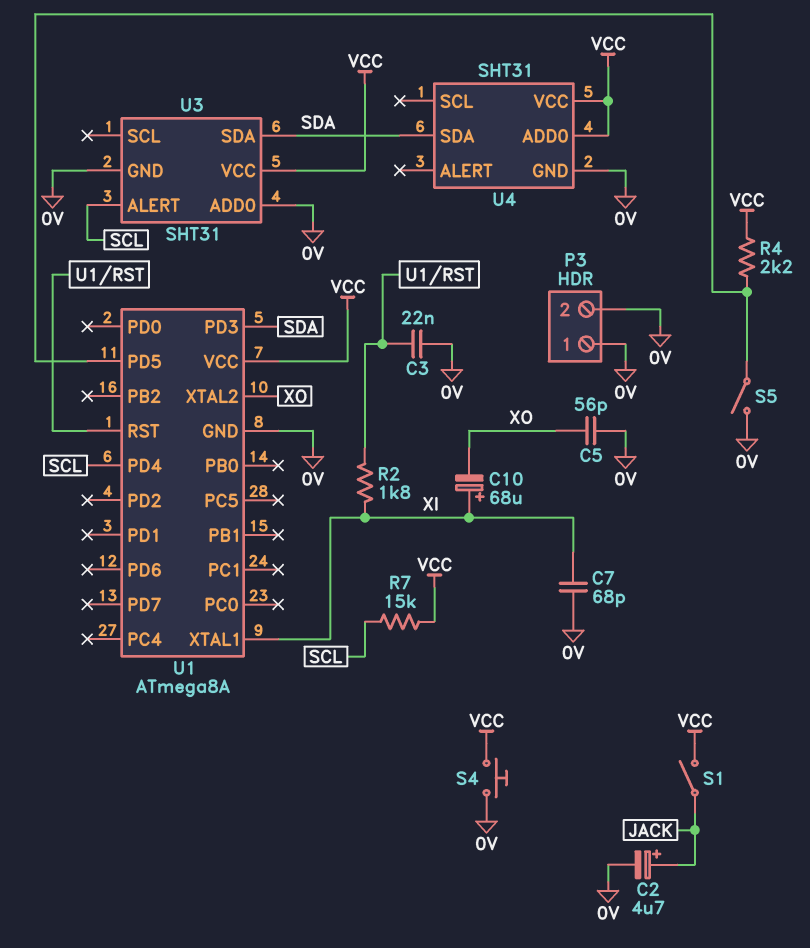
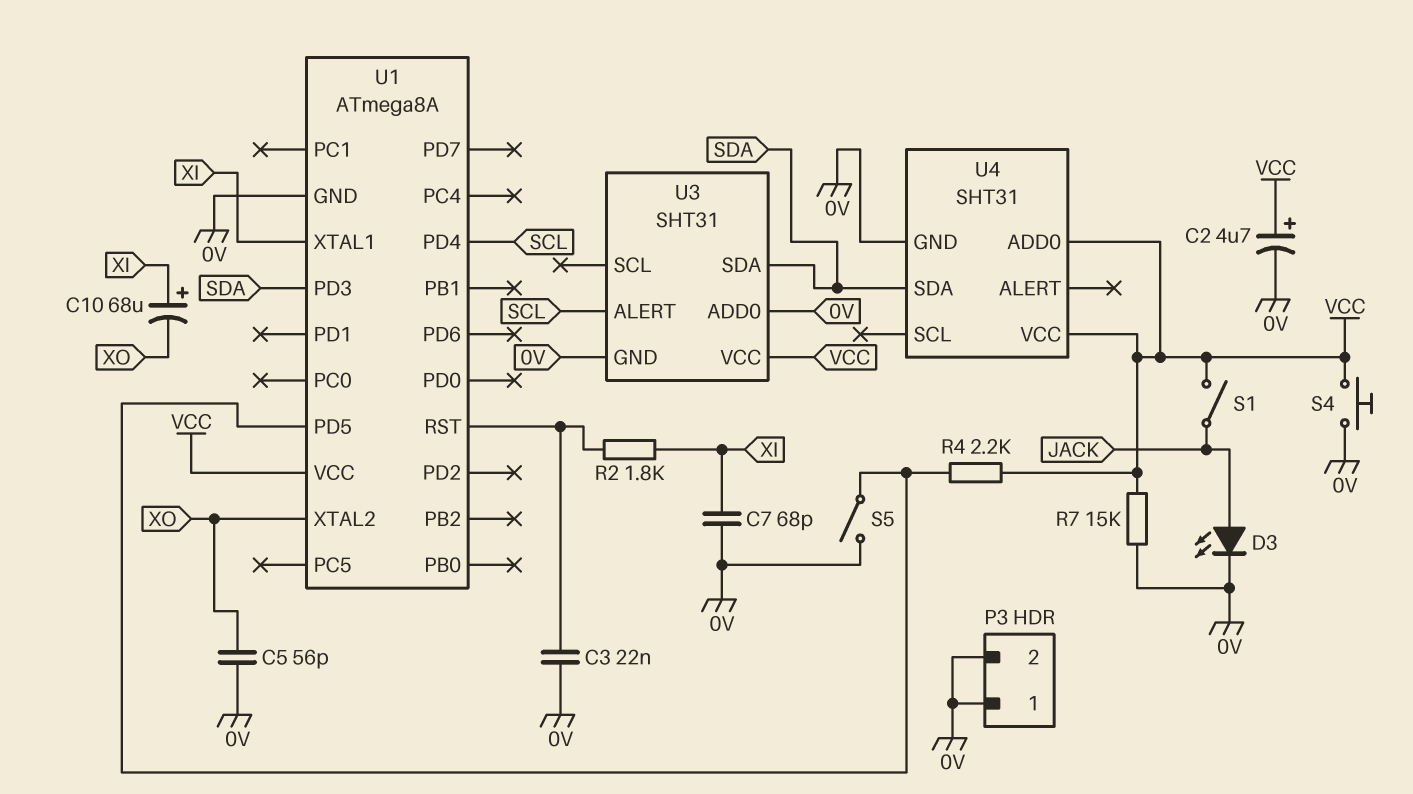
C2: 4.7uF (plus JACK, minus 0V) -> 4.7uF (plus VCC, minus 0V)
D3: none -> LED (A JACK, K 0V)
R7: 15k (SCL, VCC) -> 15k (0V, VCC)

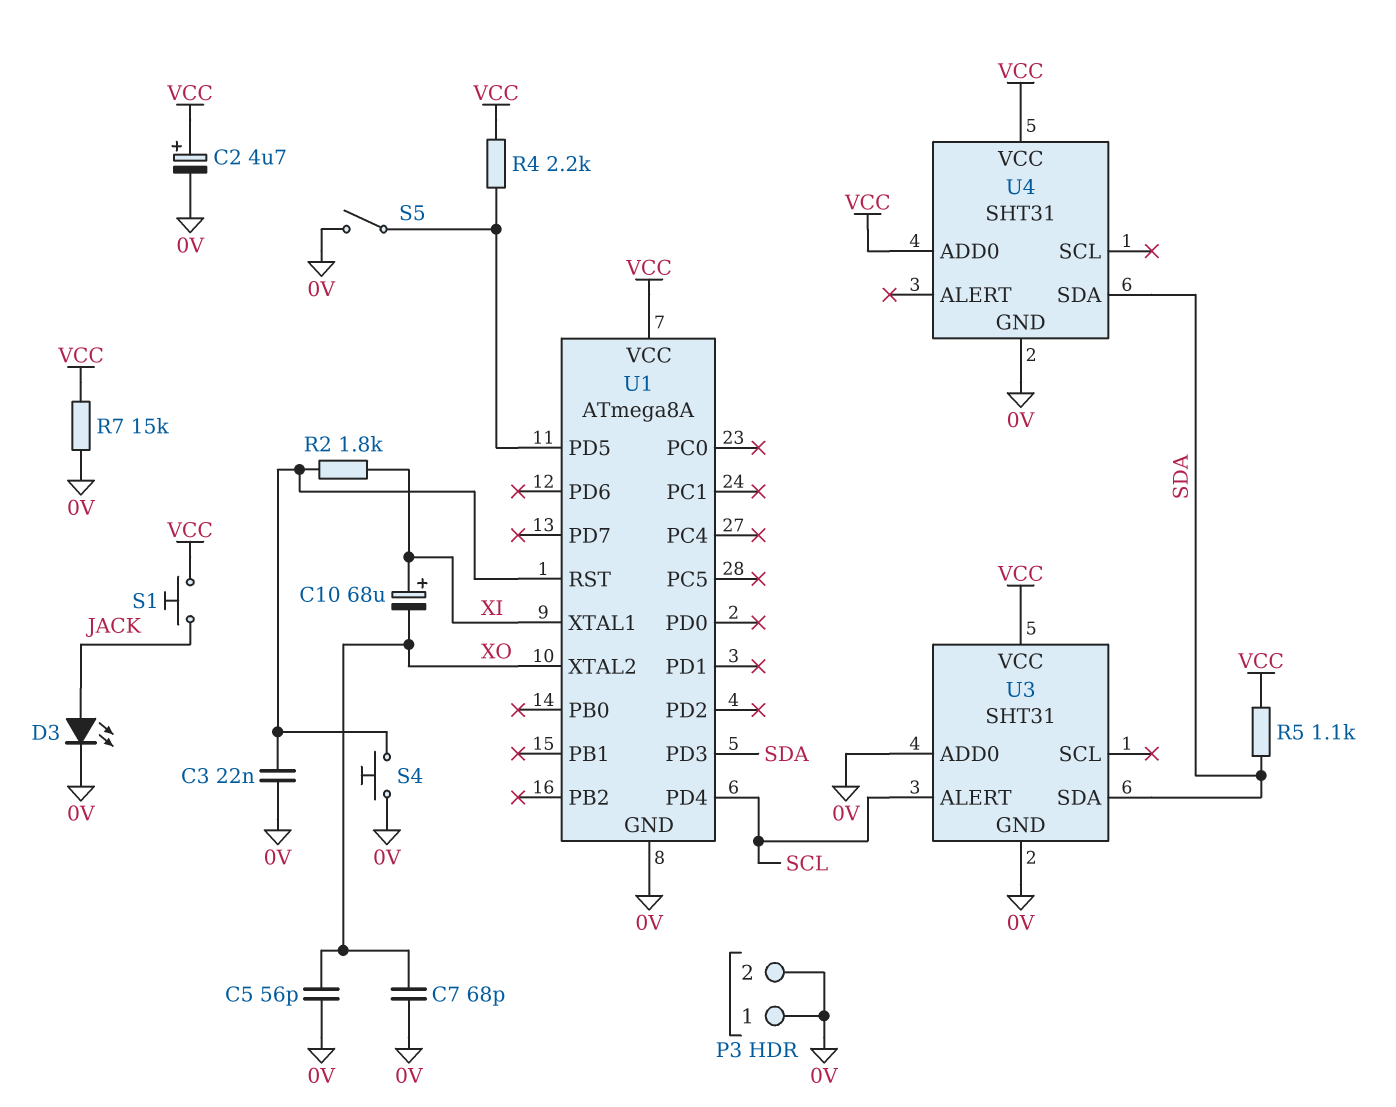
C7: 68pF (0V, XI) -> 68pF (0V, XO)
R5: none -> 1.1k (SDA, VCC)
S1: switch (JACK, VCC) -> button (JACK, VCC)
S4: button (0V, VCC) -> button (0V, U1/RST)

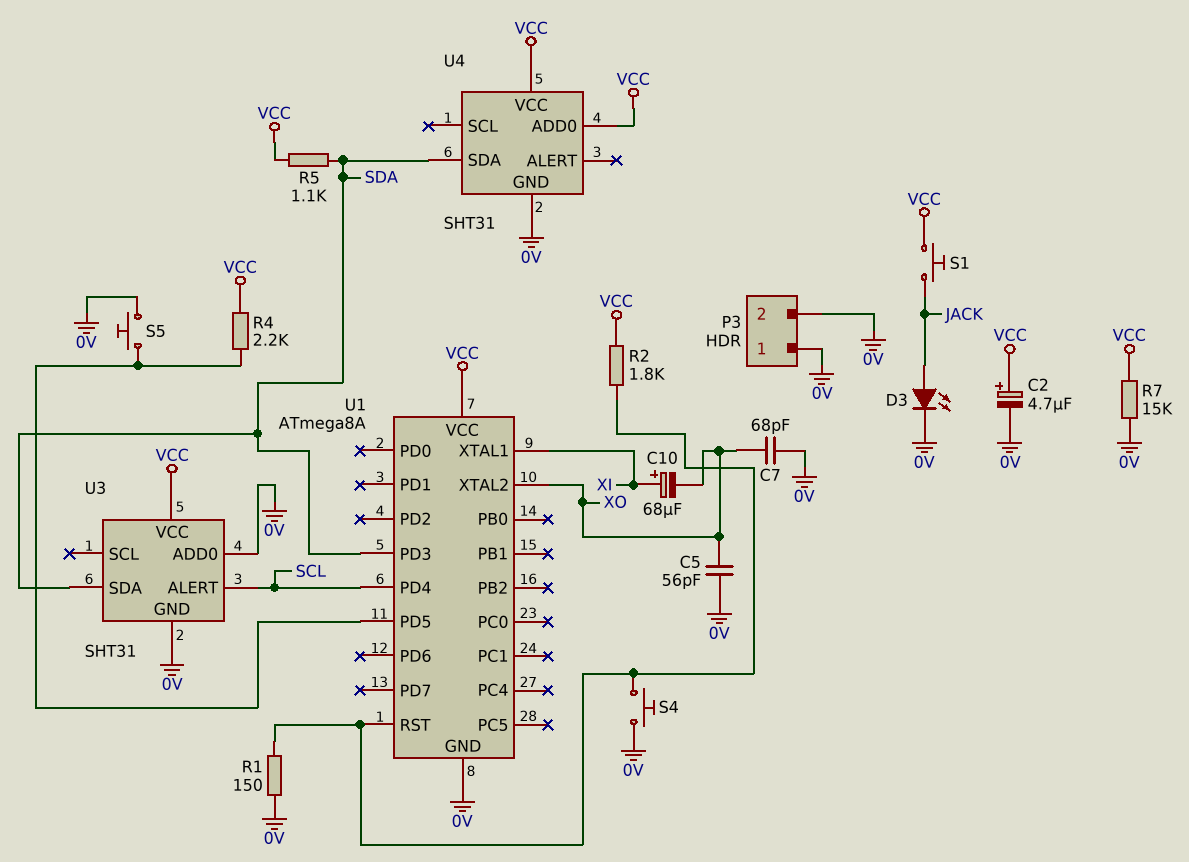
C3: 22nF (0V, U1/RST) -> none
R1: none -> 150 (0V, U1/RST)
R2: 1.8k (U1/RST, XI) -> 1.8k (U1/RST, VCC)
S5: switch (0V, U1/PD5) -> button (0V, U1/PD5)

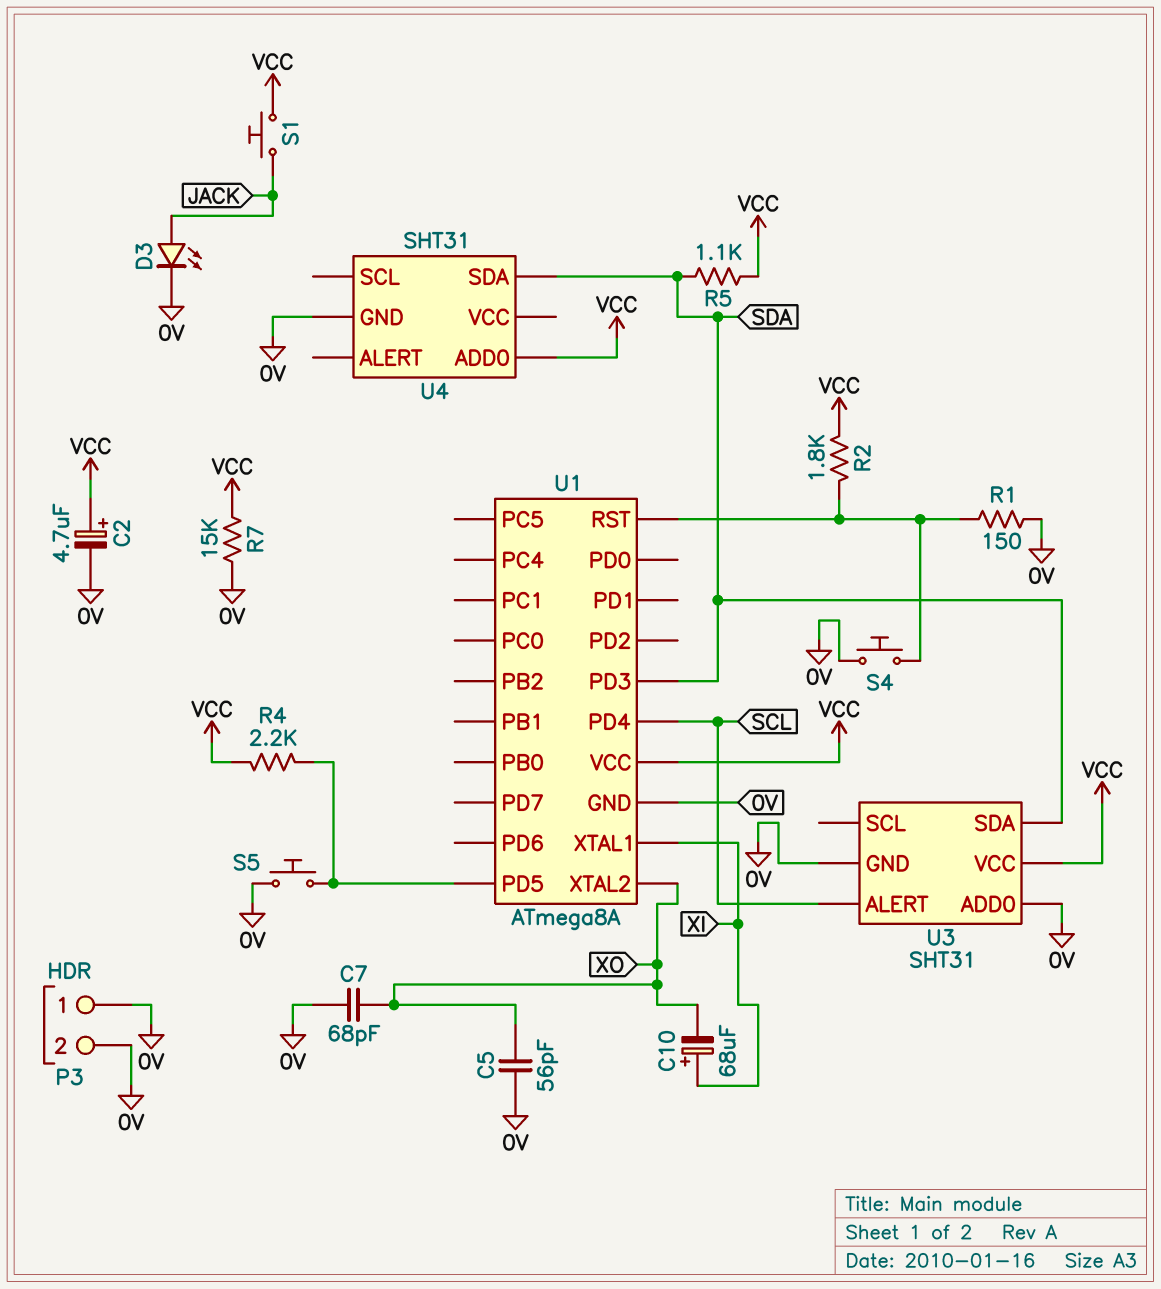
U4 pin VCC: VCC -> none

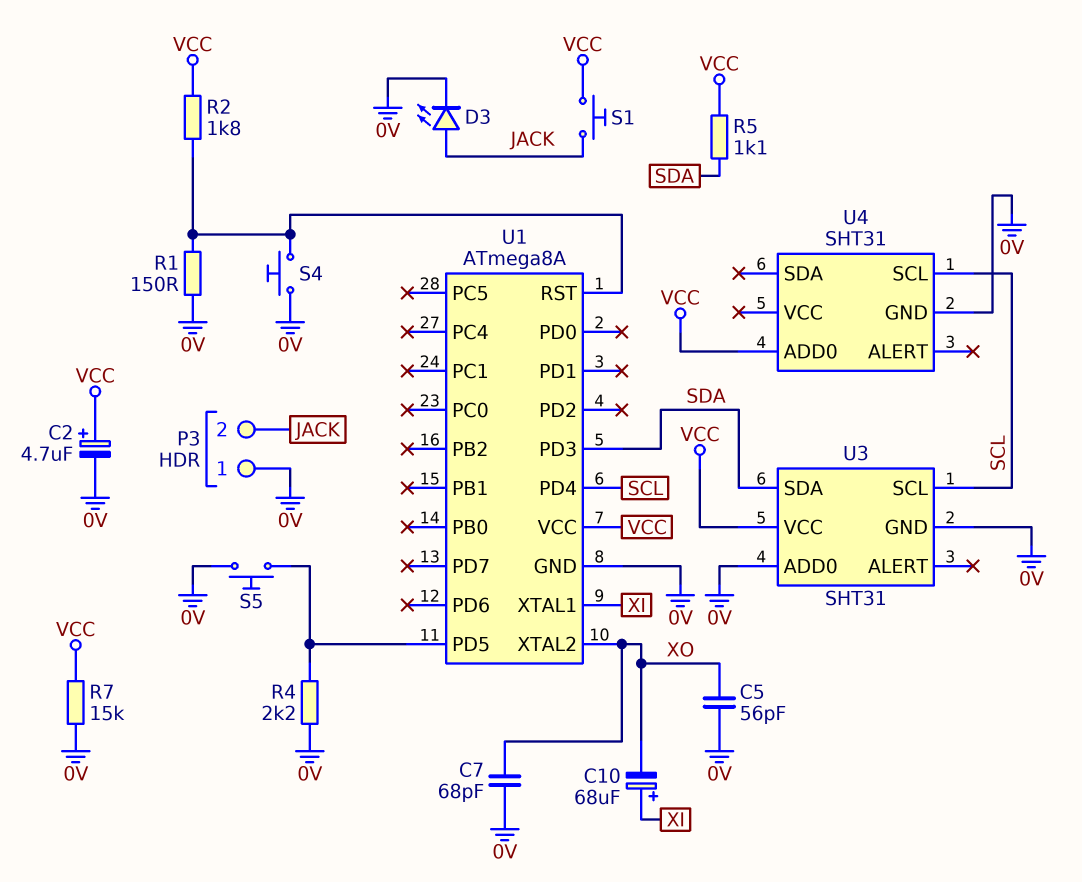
P3 pin 2: 0V -> JACK
R4: 2.2k (U1/PD5, VCC) -> 2.2k (0V, U1/PD5)
U3 pin ALERT: SCL -> none
U3 pin SCL: none -> SCL
U4 pin SCL: none -> SCL
U4 pin SDA: SDA -> none

